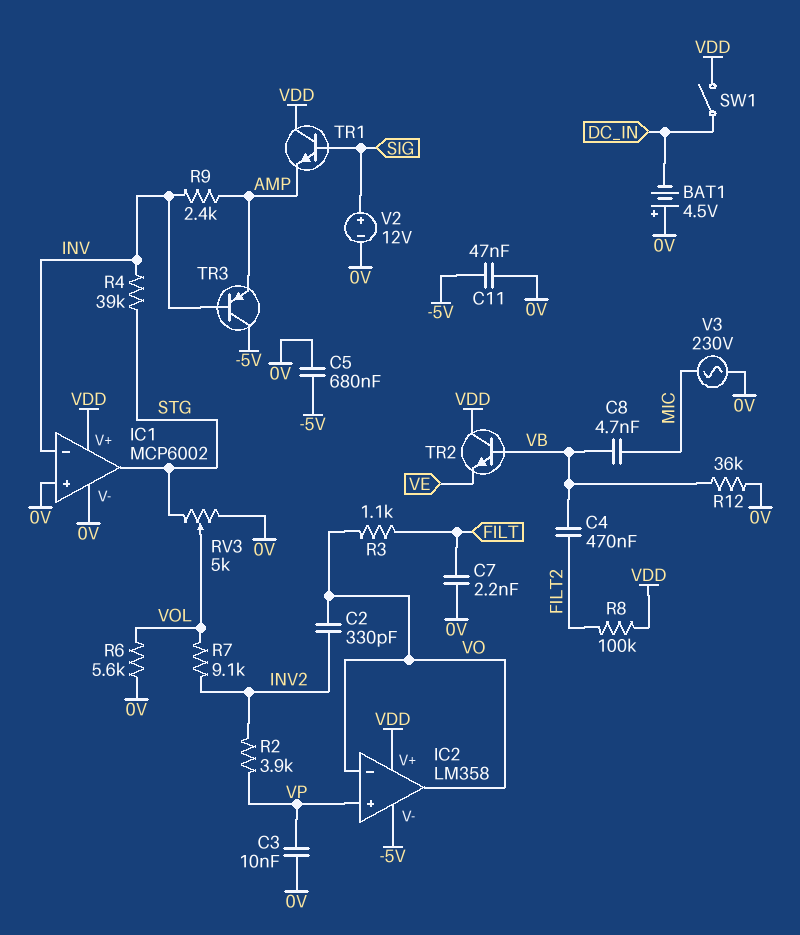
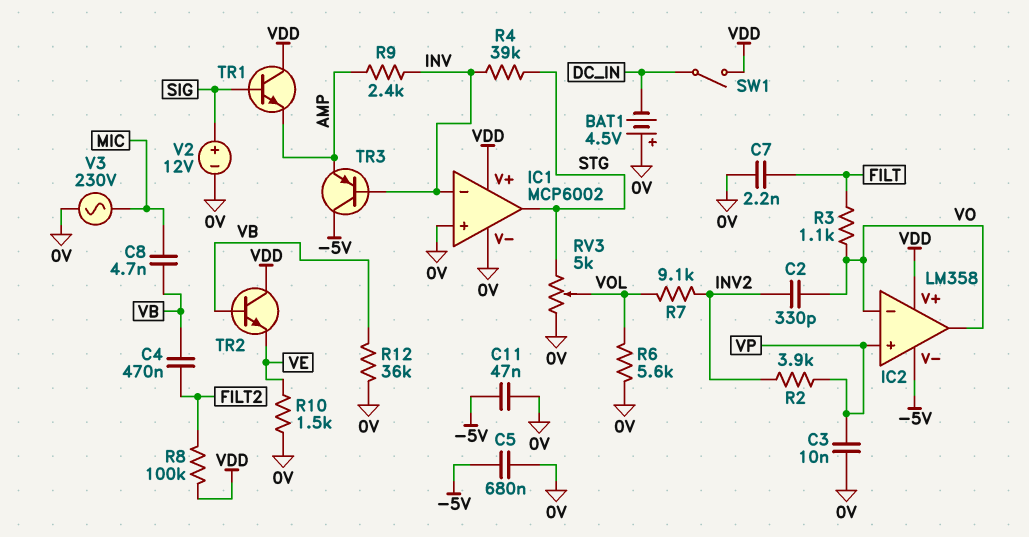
R10: none -> 1.5k (0V, VE)

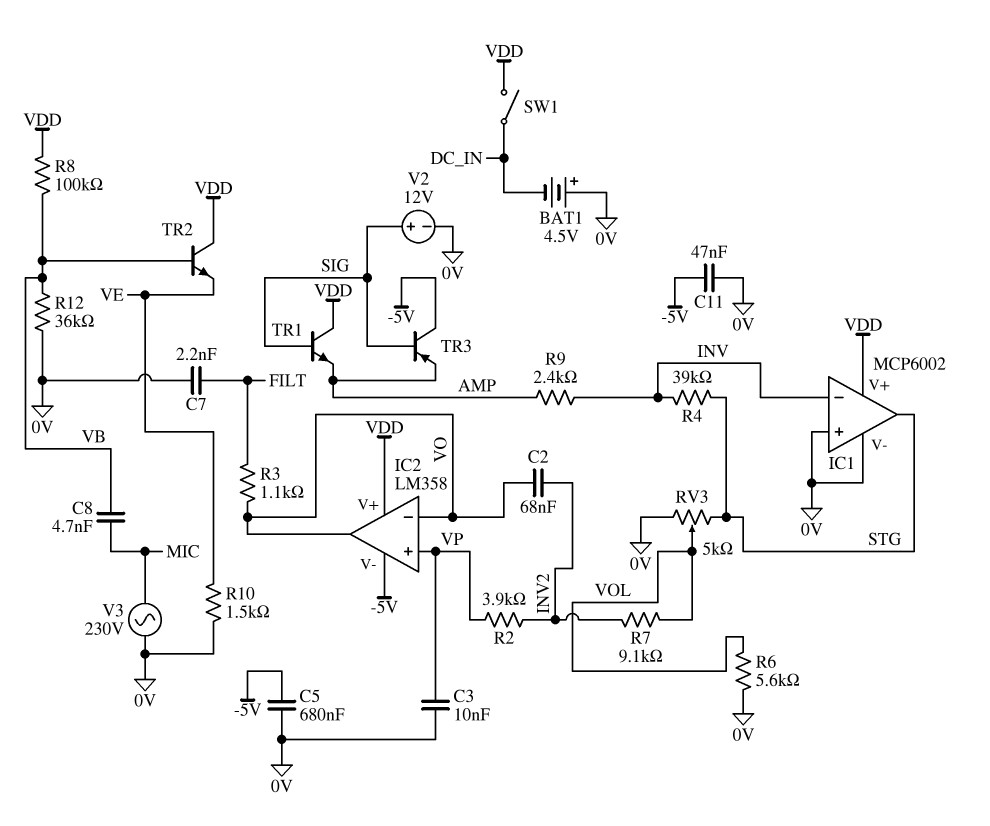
C2: 330pF (INV2, VO) -> 68nF (INV2, VO)
C4: 470nF (FILT2, VB) -> none
R8: 100k (FILT2, VDD) -> 100k (VB, VDD)
TR3: PNP (B INV, C -5V, E AMP) -> PNP (B SIG, C -5V, E AMP)

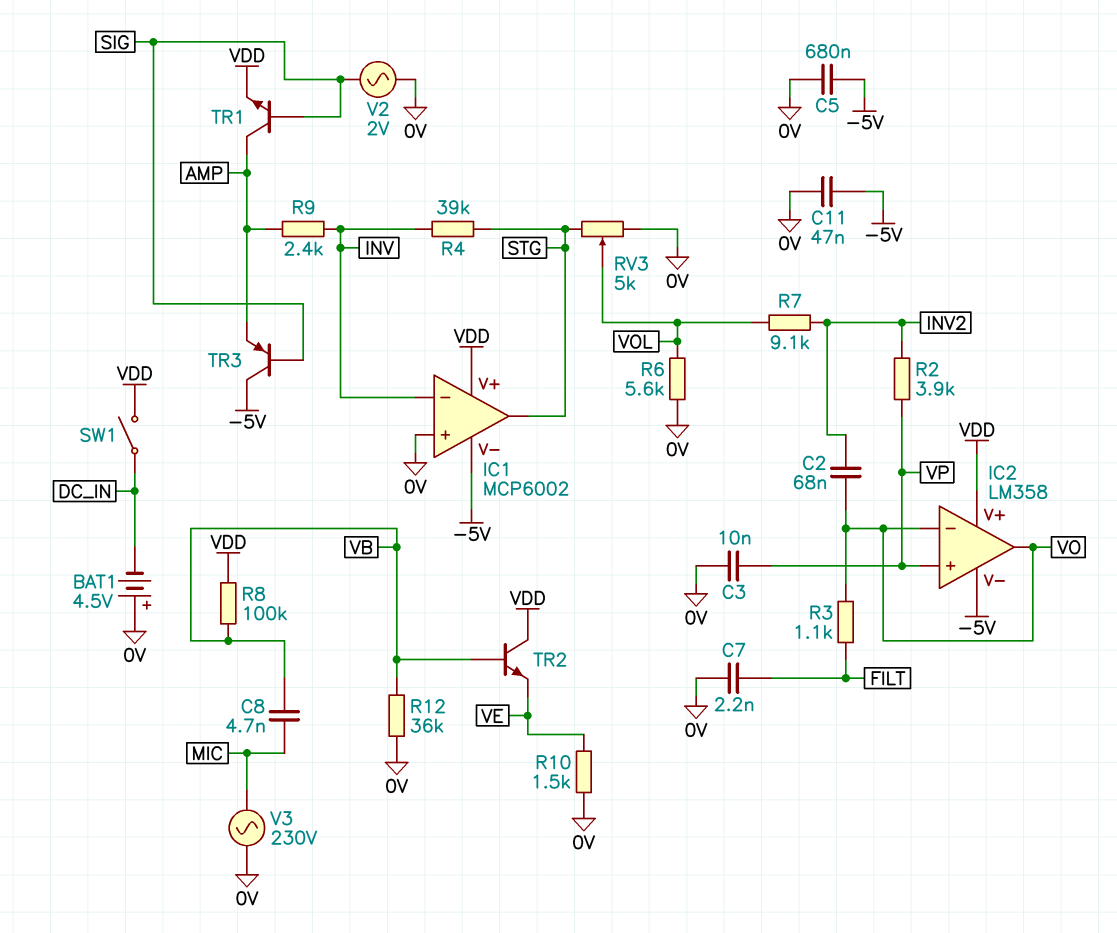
IC1 pin V-: 0V -> -5V
TR1: NPN (B SIG, C VDD, E AMP) -> NPN (B SIG, C AMP, E VDD)
V2: 12V (plus SIG, minus 0V) -> AC 2V (0V, SIG)

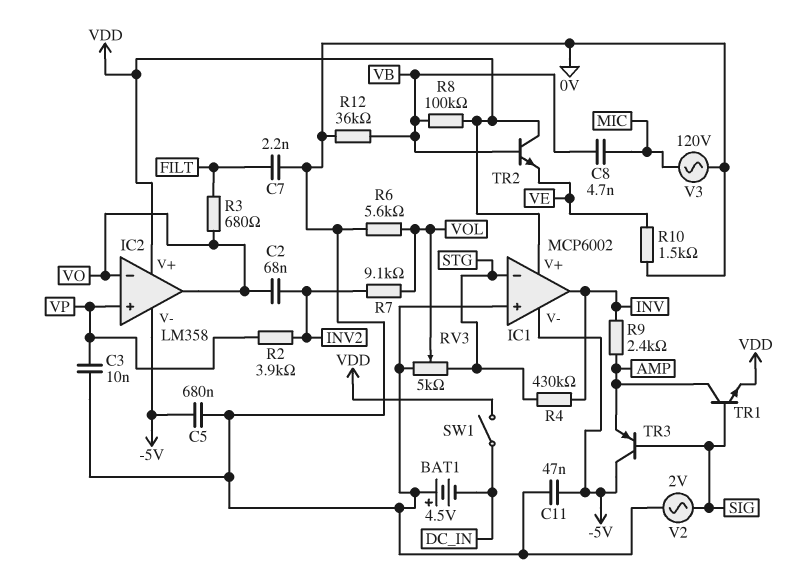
IC1 pin in-: INV -> STG
IC1 pin out: STG -> INV
R3: 1.1k (FILT, VO) -> 680 (FILT, VO)
R4: 39k (INV, STG) -> 430k (INV, STG)
V3: AC 230V (0V, MIC) -> AC 120V (0V, MIC)

